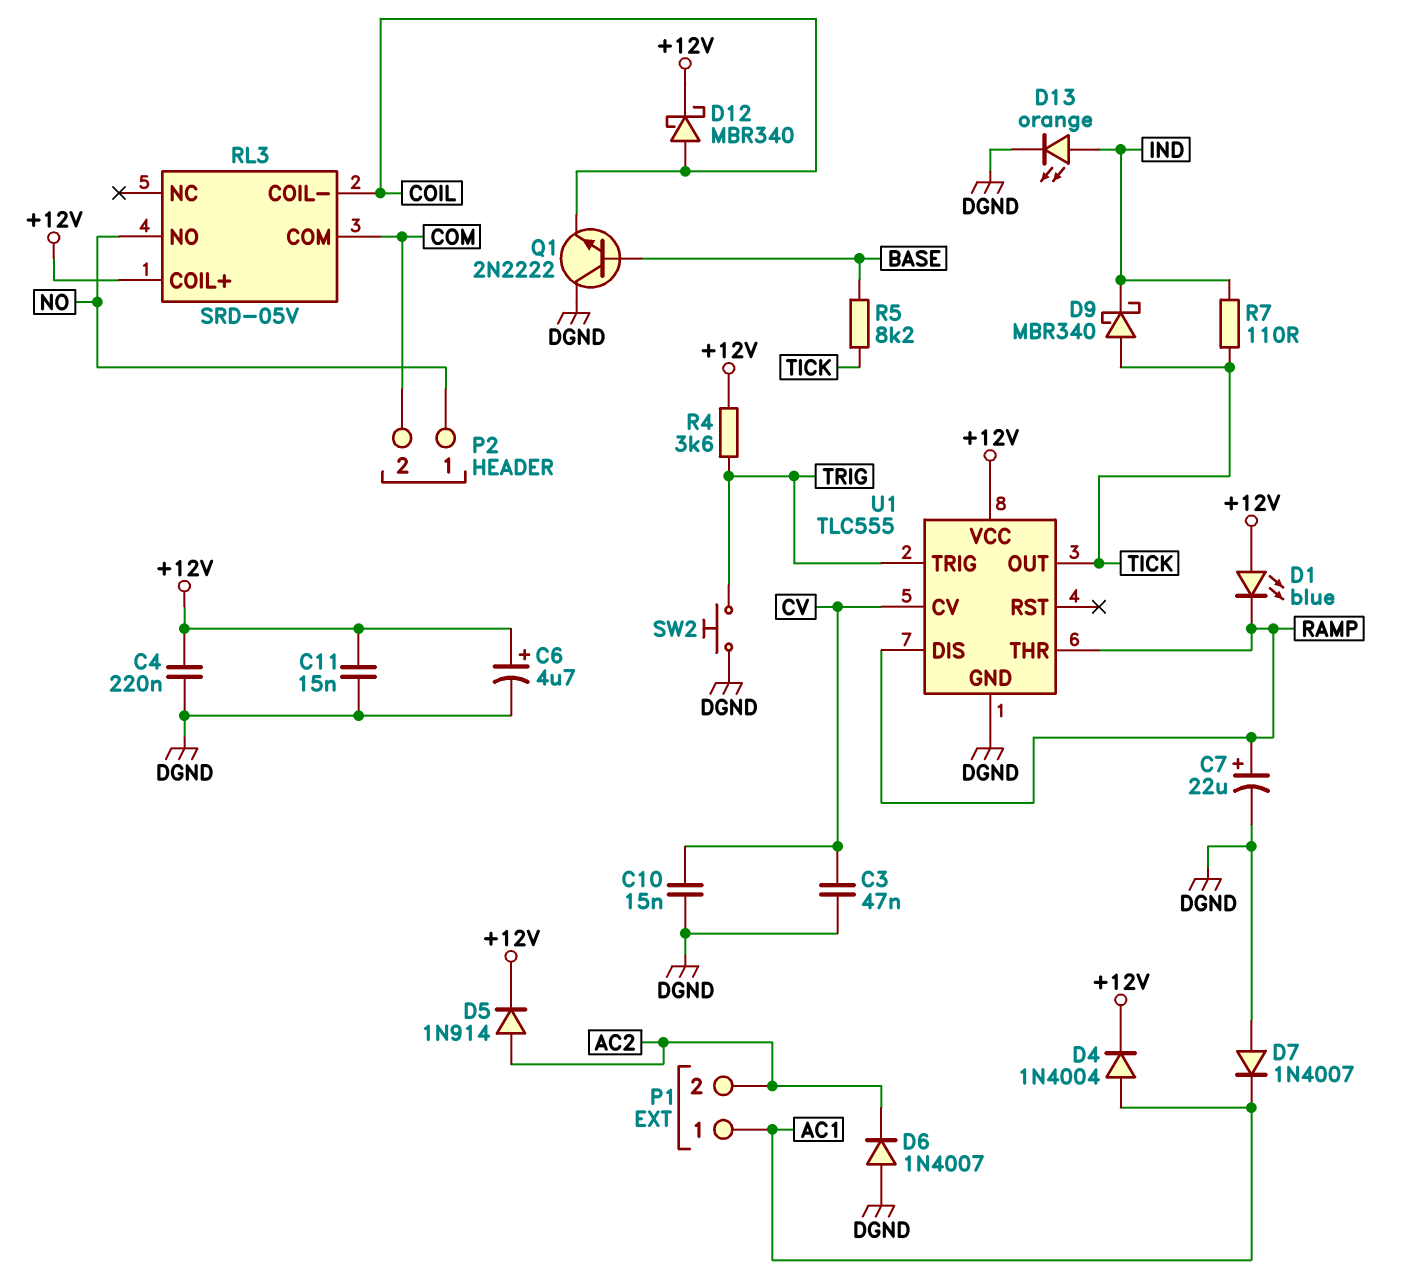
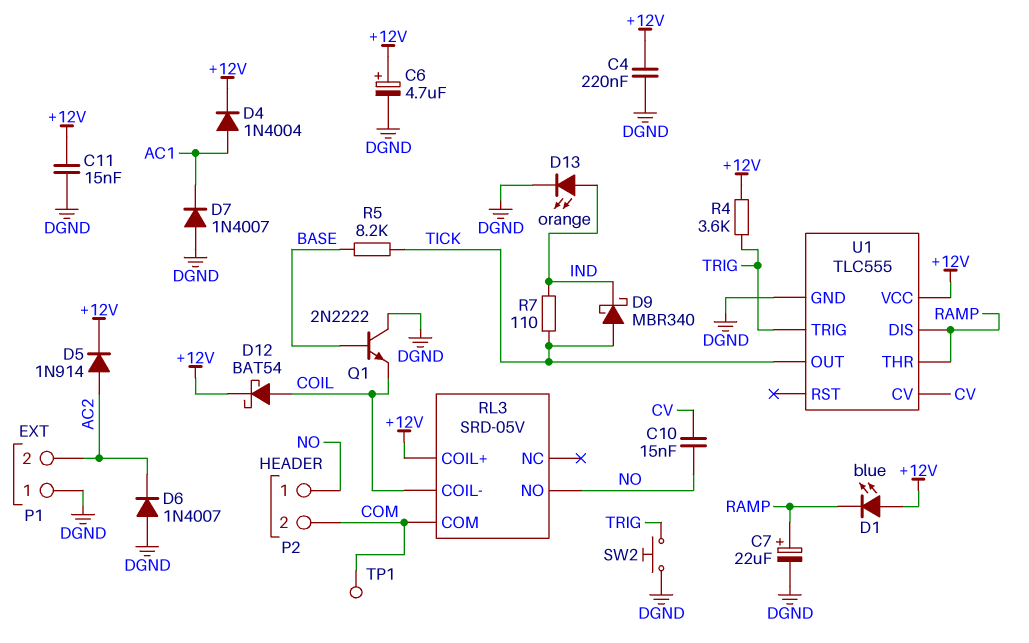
C3: 47nF (CV, DGND) -> none
C10: 15nF (CV, DGND) -> 15nF (CV, NO)
D12: schottky MBR340 (A COIL, K +12V) -> schottky BAT54 (A COIL, K +12V)
P1 pin 1: AC1 -> DGND
TP1: none -> test point (COM)

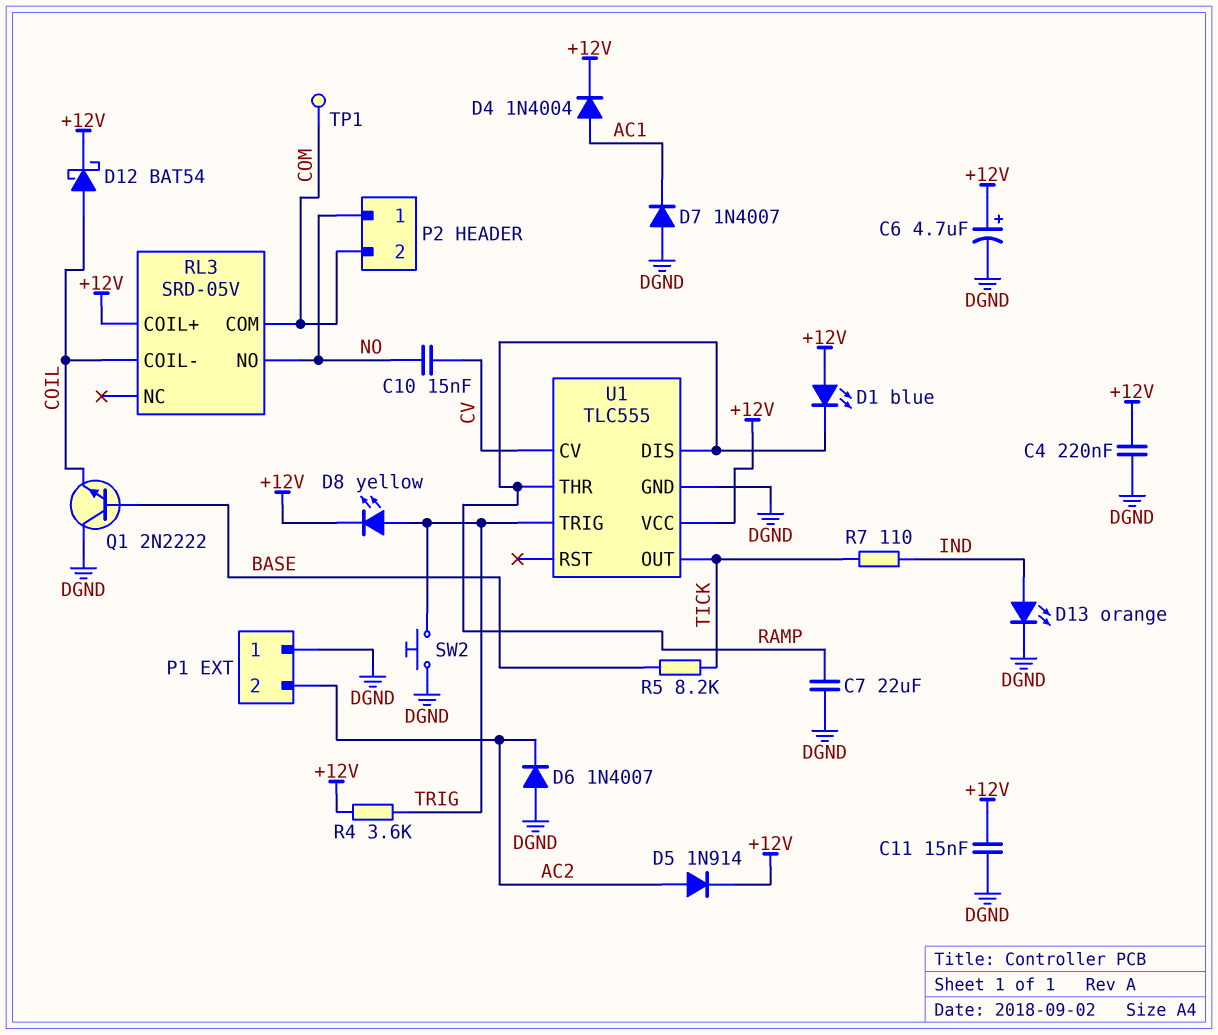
C7: 22uF (plus RAMP, minus DGND) -> 22uF (DGND, RAMP)
D8: none -> LED yellow (A TRIG, K +12V)
D9: schottky MBR340 (A TICK, K IND) -> none

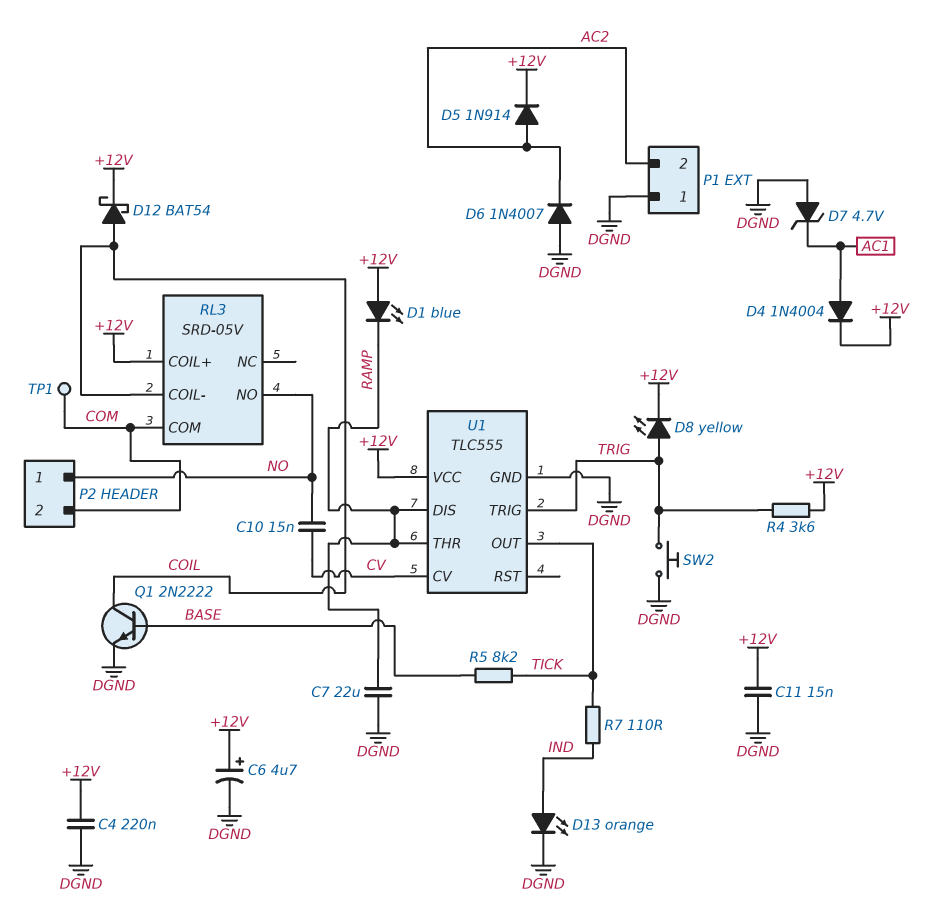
D7: diode 1N4007 (A DGND, K AC1) -> zener 4.7V (A DGND, K AC1)
Q1: NPN 2N2222 (B BASE, C DGND, E COIL) -> NPN 2N2222 (B BASE, C COIL, E DGND)

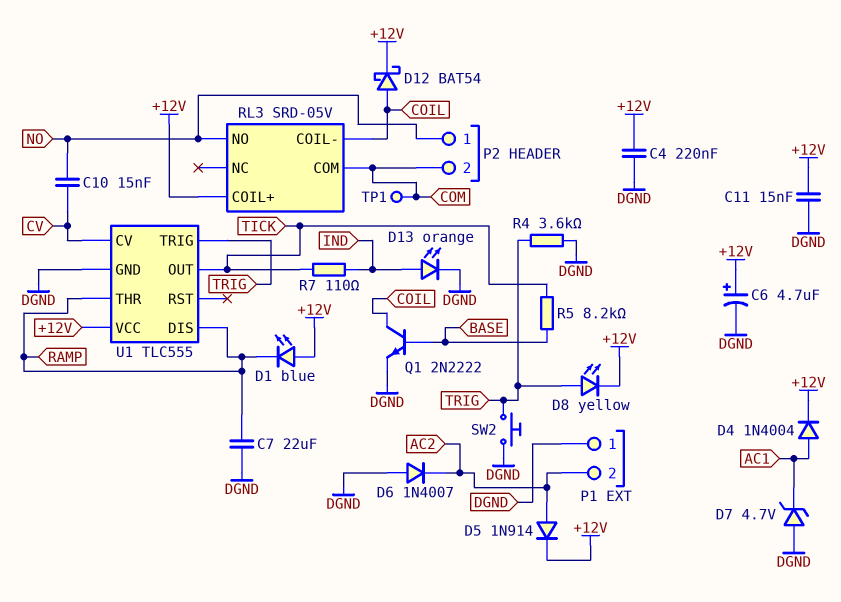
R4: 3.6k (+12V, TRIG) -> 3.6k (DGND, TRIG)

